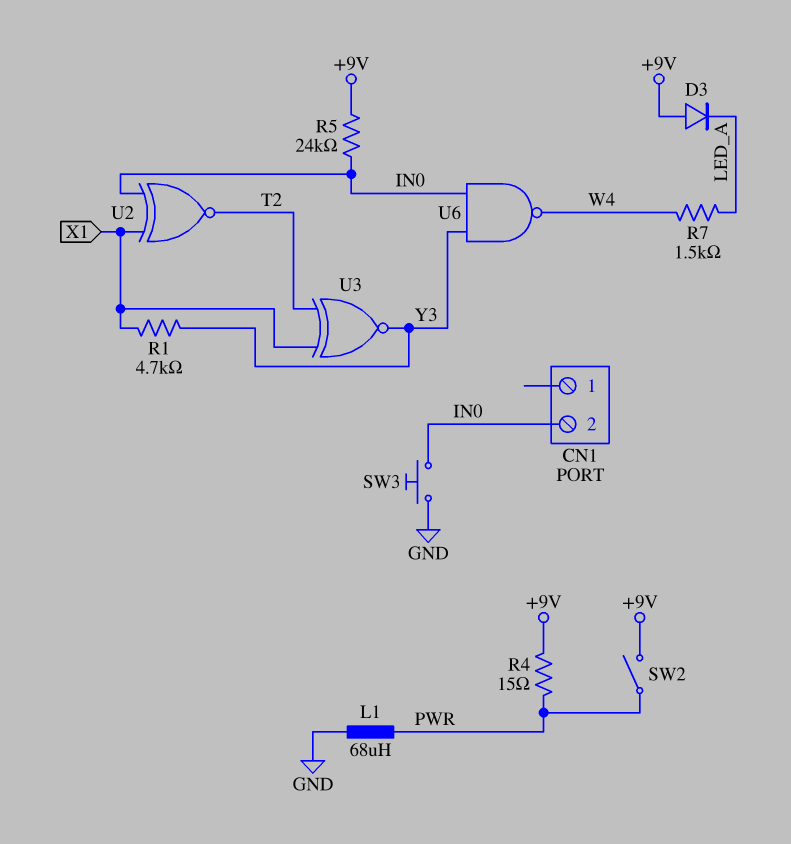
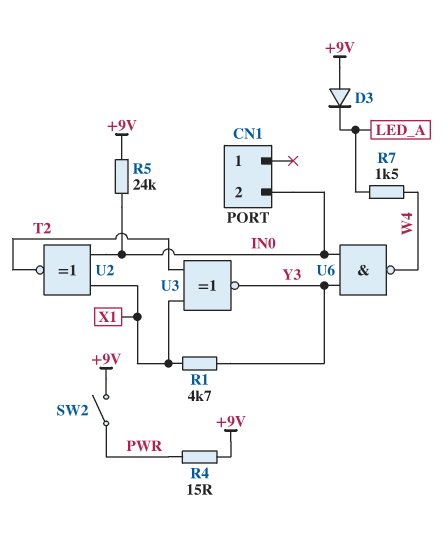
L1: 68uH (GND, PWR) -> none
SW3: button (GND, IN0) -> none

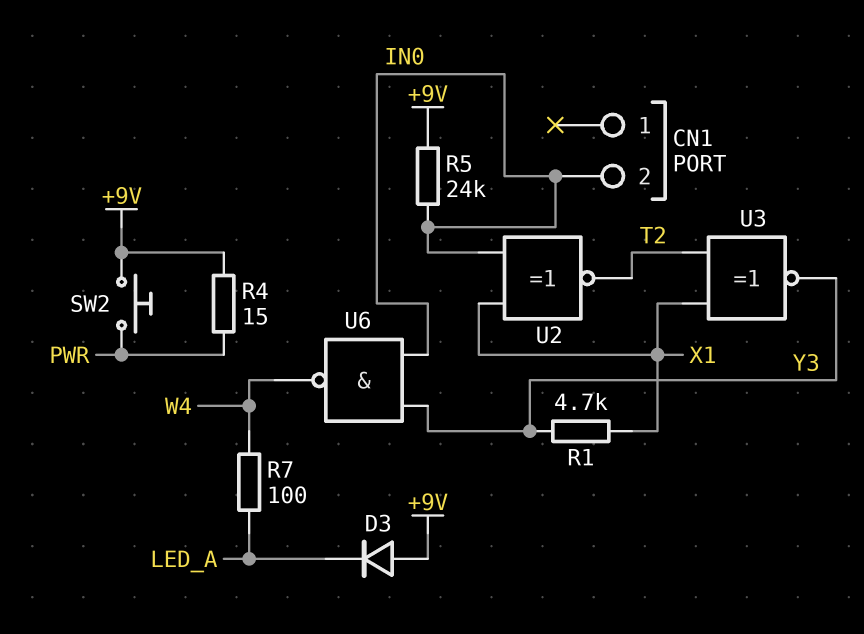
R7: 1.5k (LED_A, W4) -> 100 (LED_A, W4)
SW2: switch (+9V, PWR) -> button (+9V, PWR)

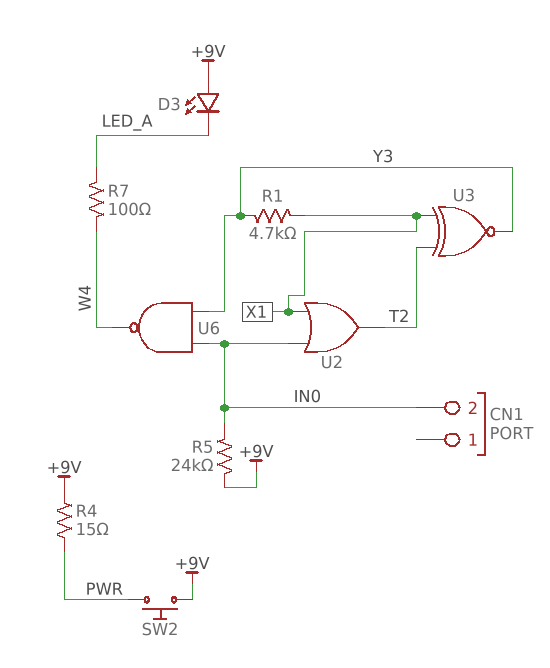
D3: diode (A +9V, K LED_A) -> LED (A +9V, K LED_A)
U2: XNOR (in IN0, in X1, out T2) -> OR (in IN0, in X1, out T2)

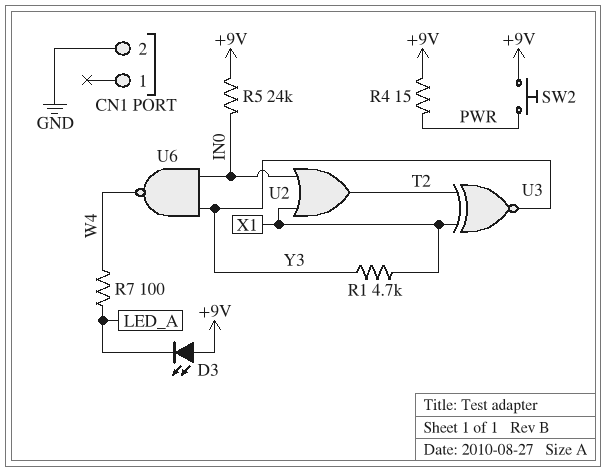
CN1 pin 2: IN0 -> GND

